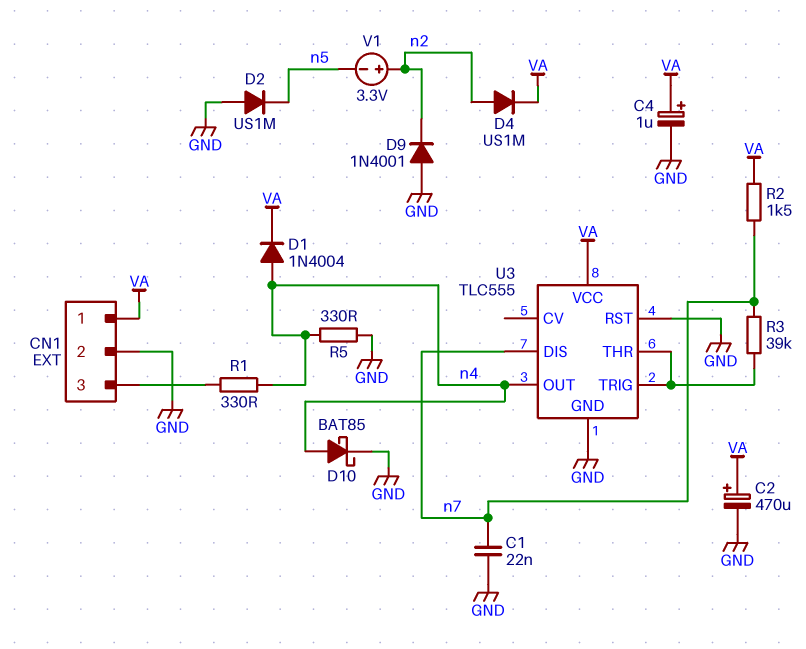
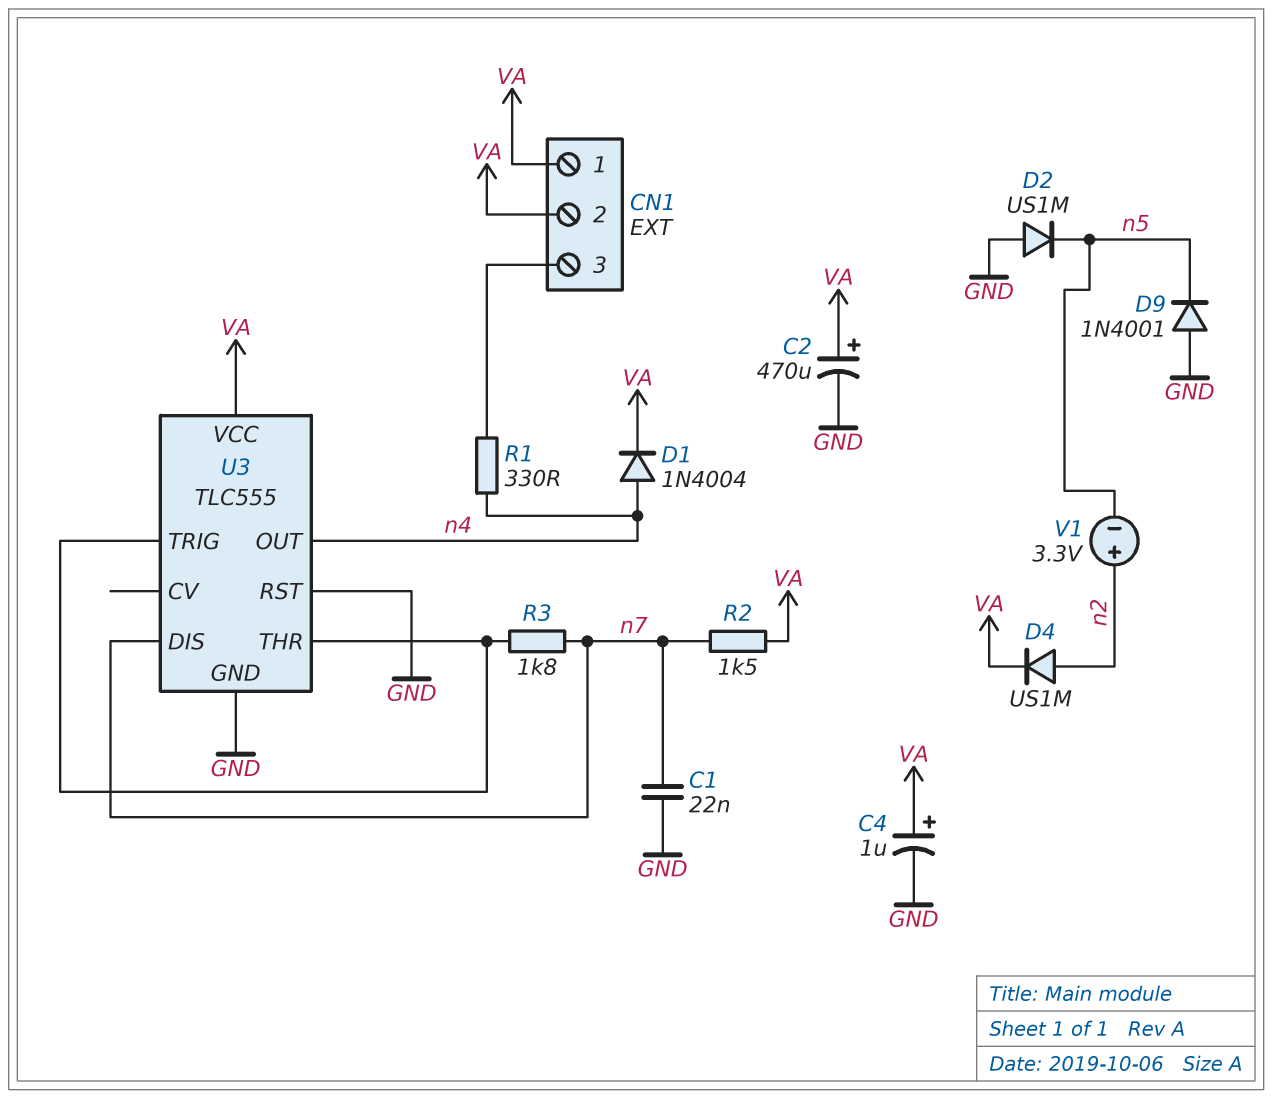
CN1 pin 2: GND -> VA
D9: diode 1N4001 (A GND, K n2) -> diode 1N4001 (A GND, K n5)
D10: schottky BAT85 (A n4, K GND) -> none
R3: 39k (U3/THR, n7) -> 1.8k (U3/THR, n7)
R5: 330 (GND, n4) -> none

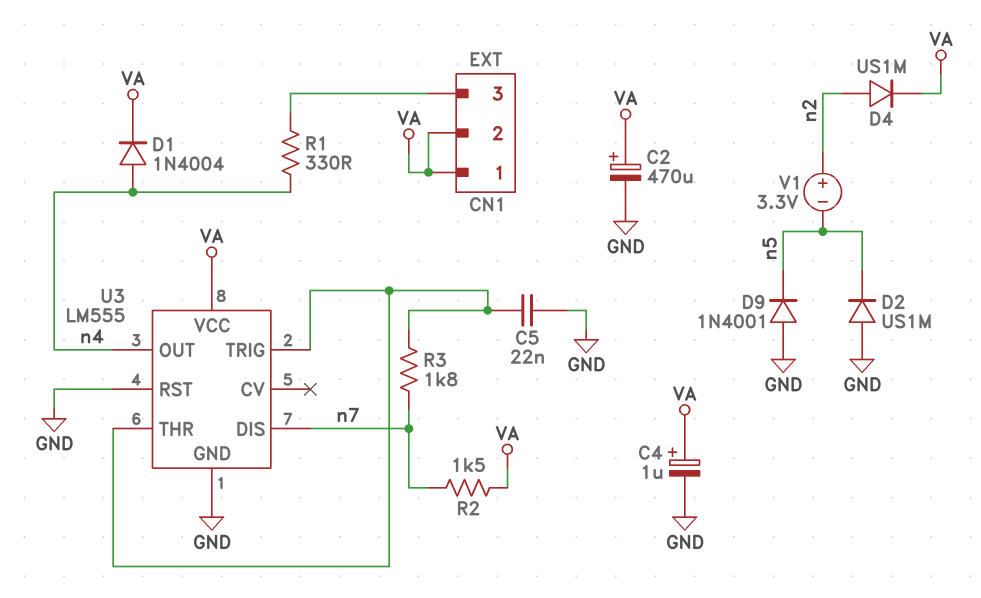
C1: 22nF (GND, n7) -> none
C5: none -> 22nF (GND, U3/THR)
U3: TLC555 -> LM555

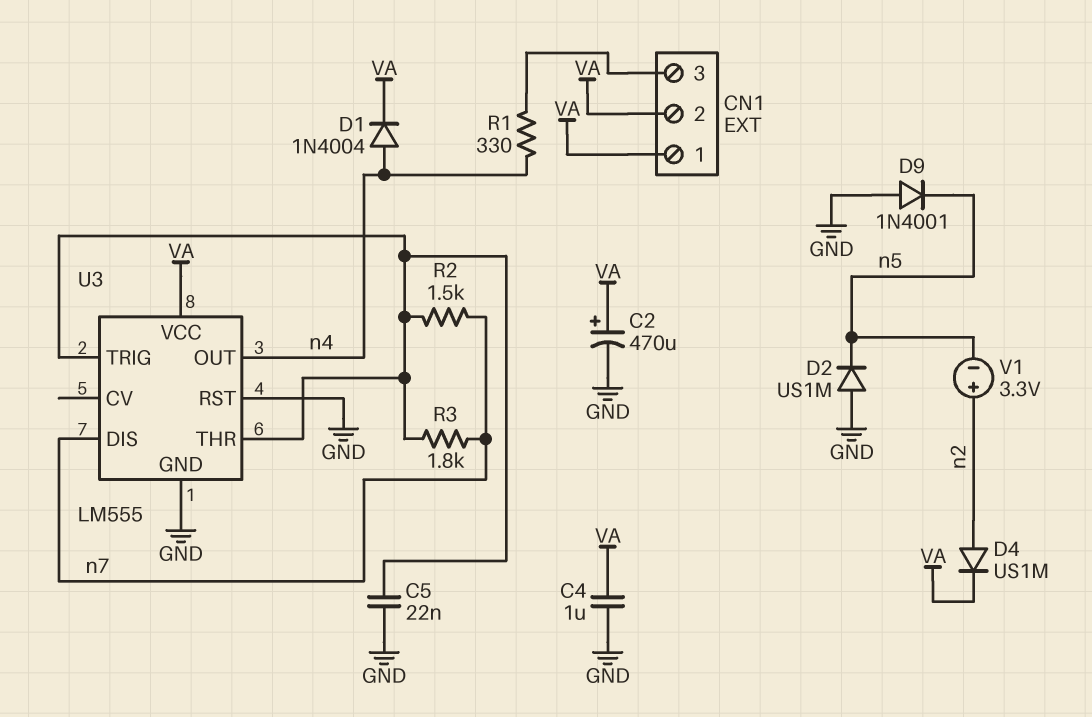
C4: 1uF (plus VA, minus GND) -> 1uF (GND, VA)
R2: 1.5k (VA, n7) -> 1.5k (U3/THR, n7)

